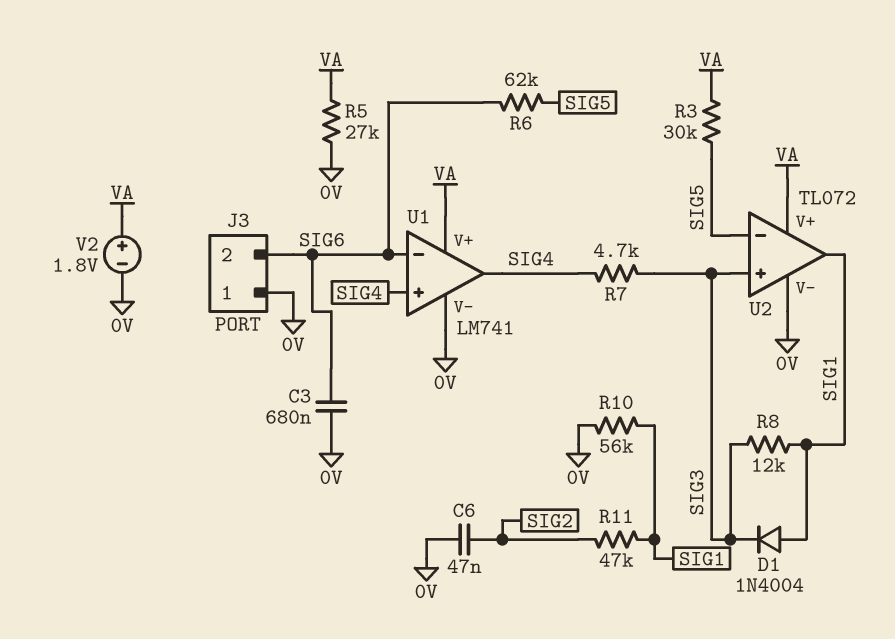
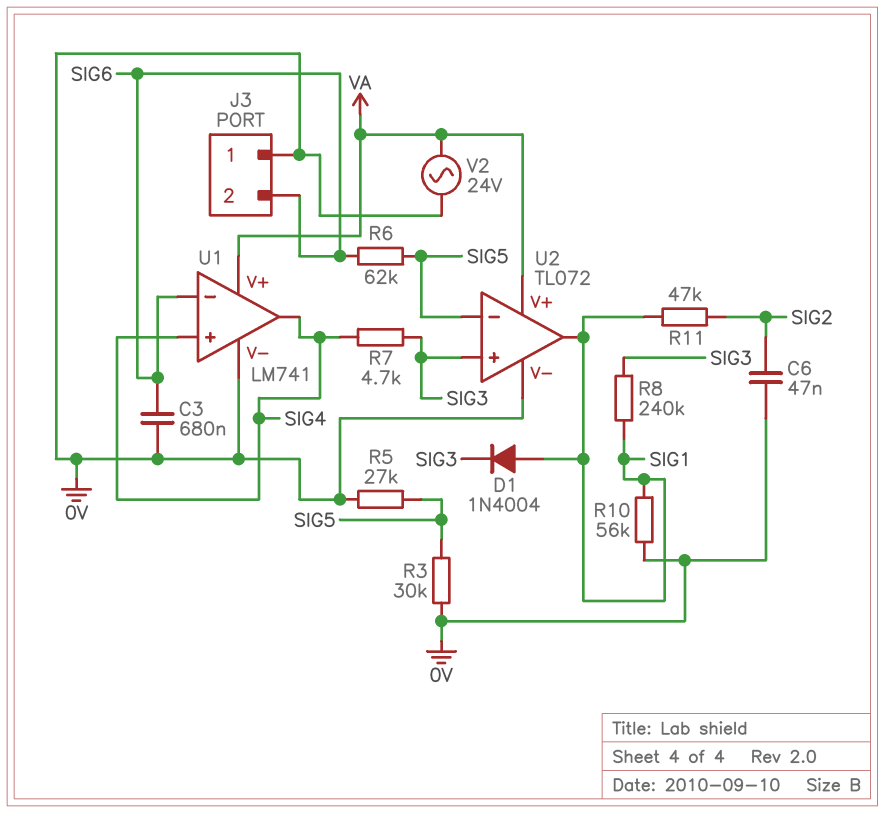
R3: 30k (SIG5, VA) -> 30k (0V, SIG5)
R5: 27k (0V, VA) -> 27k (0V, SIG5)
R8: 12k (SIG1, SIG3) -> 240k (SIG1, SIG3)
V2: 1.8V (plus VA, minus 0V) -> AC 24V (0V, VA)

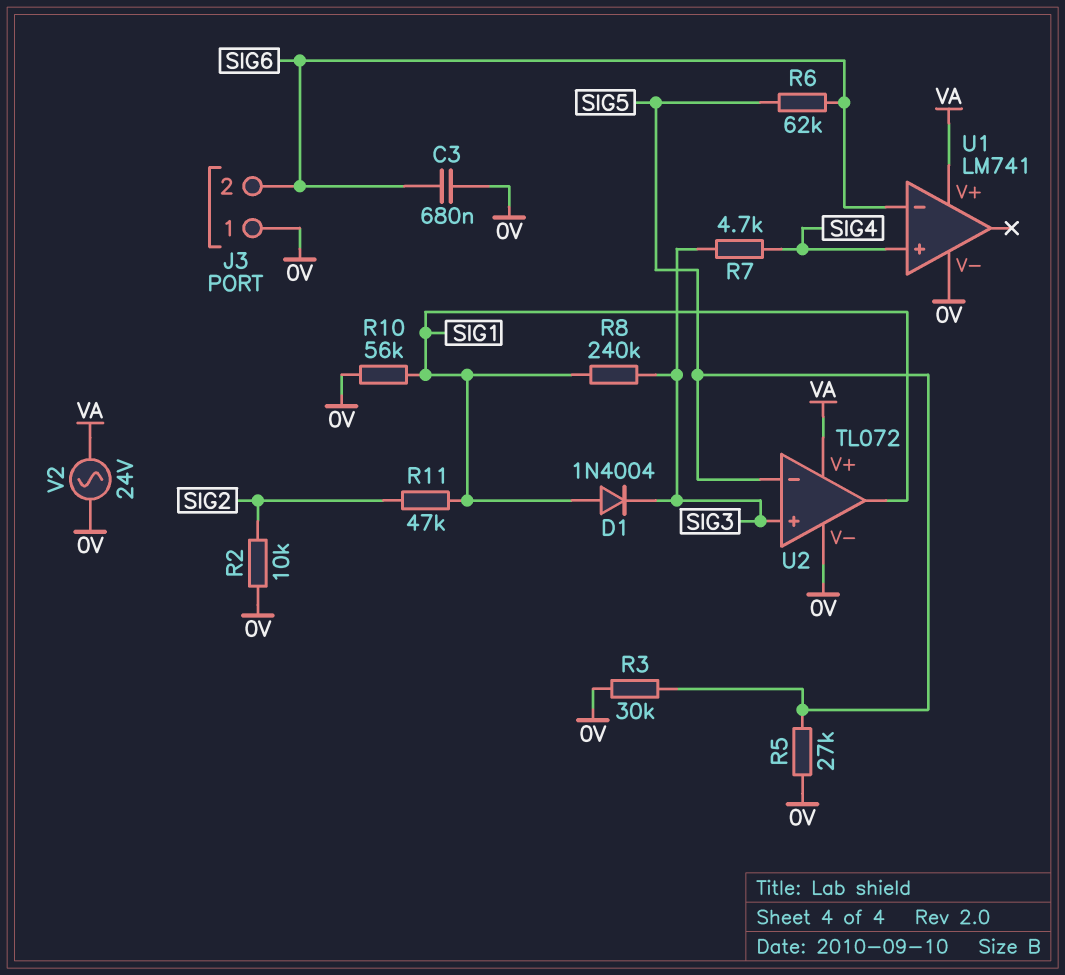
C6: 47nF (0V, SIG2) -> none
R2: none -> 10k (0V, SIG2)
U1 pin out: SIG4 -> none

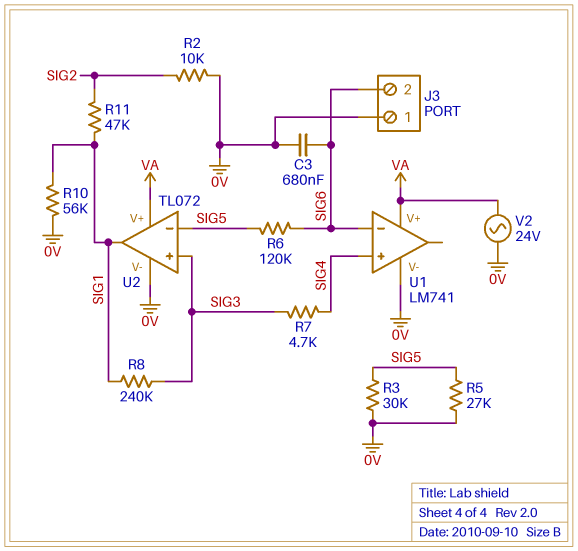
D1: diode 1N4004 (A SIG1, K SIG3) -> none
R6: 62k (SIG5, SIG6) -> 120k (SIG5, SIG6)

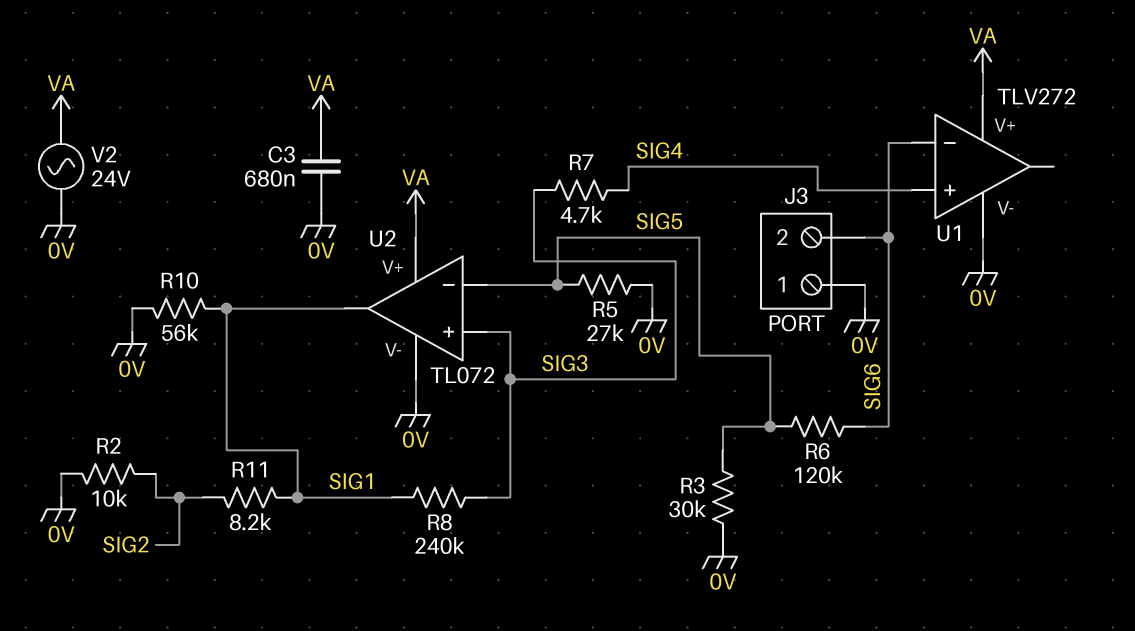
C3: 680nF (0V, SIG6) -> 680nF (0V, VA)
R11: 47k (SIG1, SIG2) -> 8.2k (SIG1, SIG2)
U1: LM741 -> TLV272

